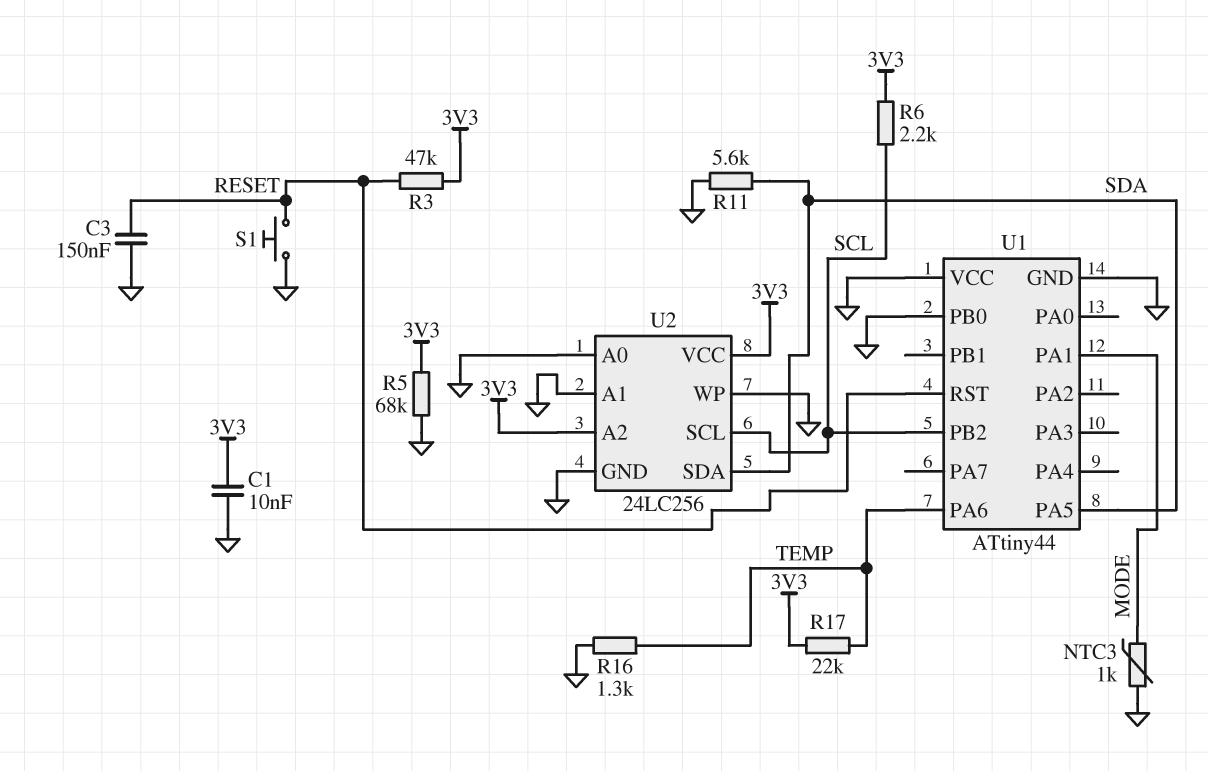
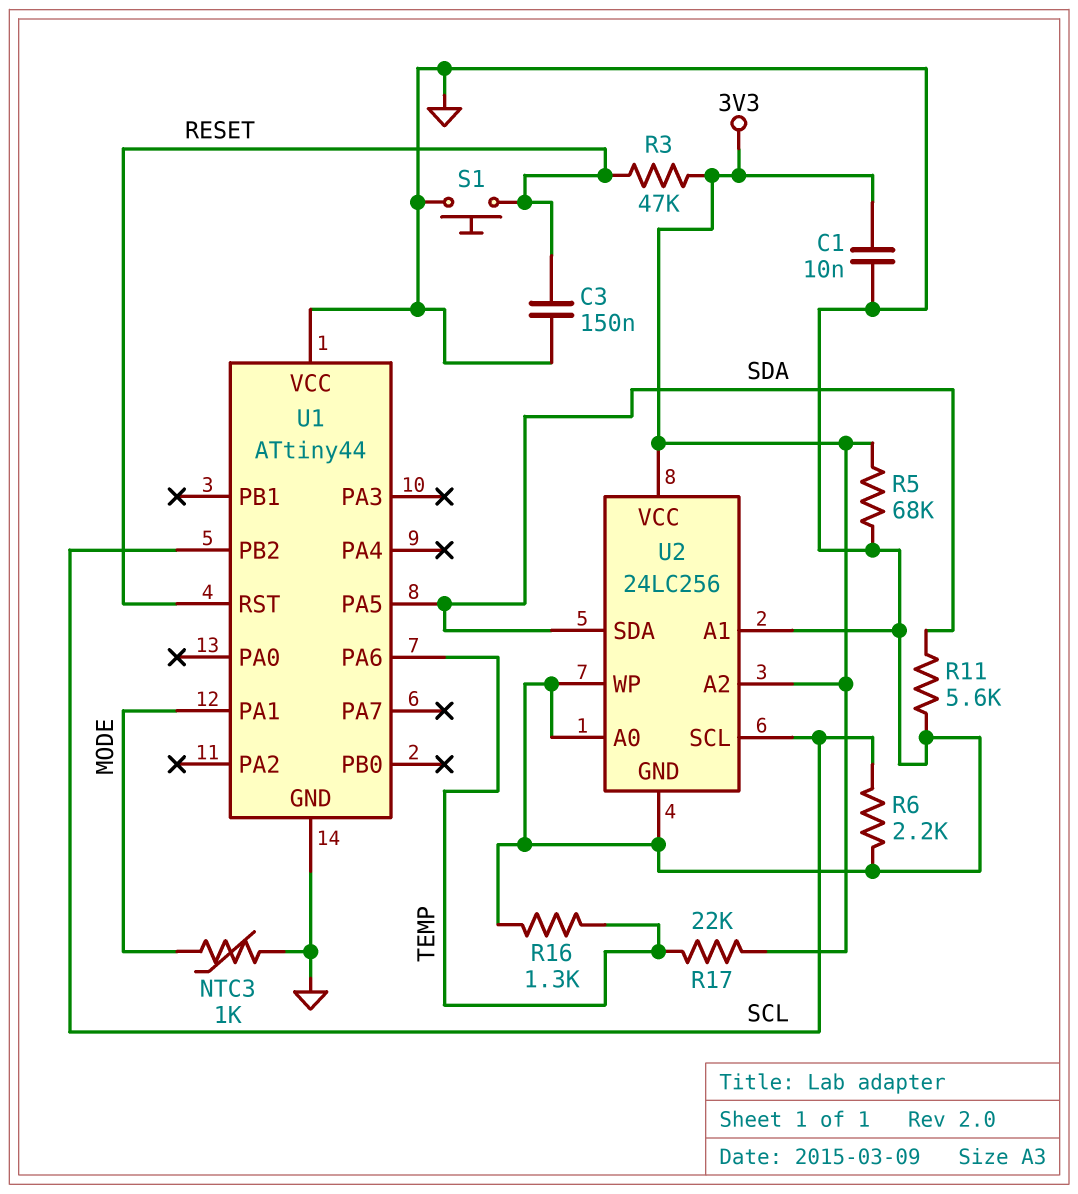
R6: 2.2k (3V3, SCL) -> 2.2k (GND, SCL)
U1 pin PB0: GND -> none

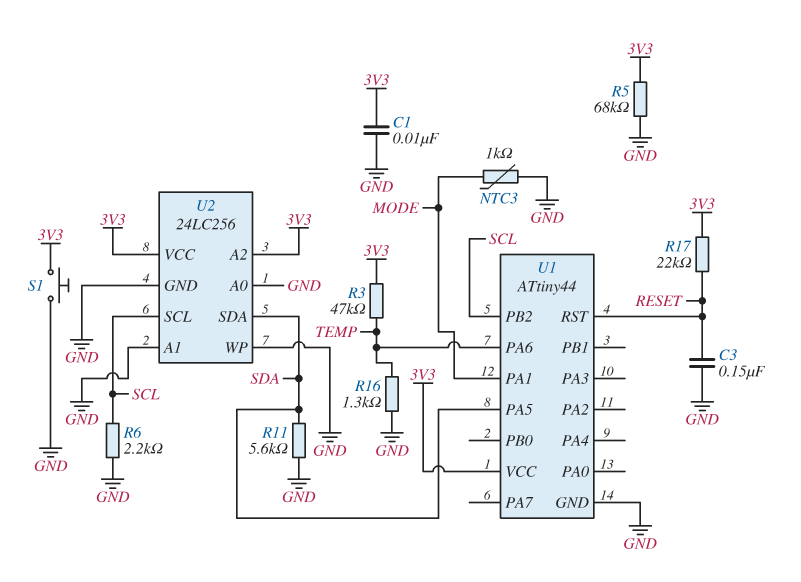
R3: 47k (3V3, RESET) -> 47k (3V3, TEMP)
R17: 22k (3V3, TEMP) -> 22k (3V3, RESET)
S1: button (GND, RESET) -> button (3V3, GND)
U1 pin VCC: GND -> 3V3

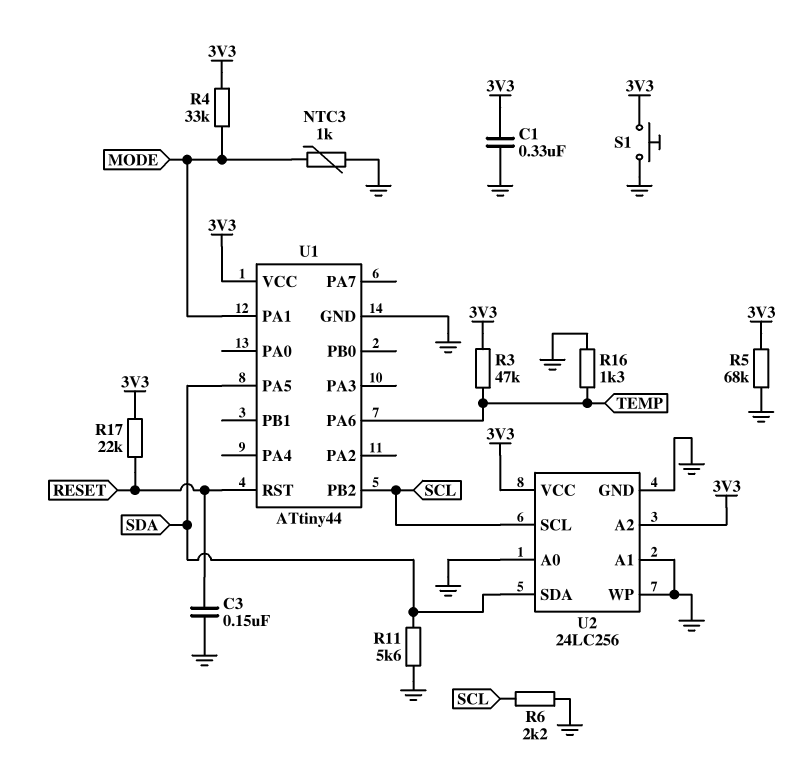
C1: 10nF (3V3, GND) -> 330nF (3V3, GND)
R4: none -> 33k (3V3, MODE)

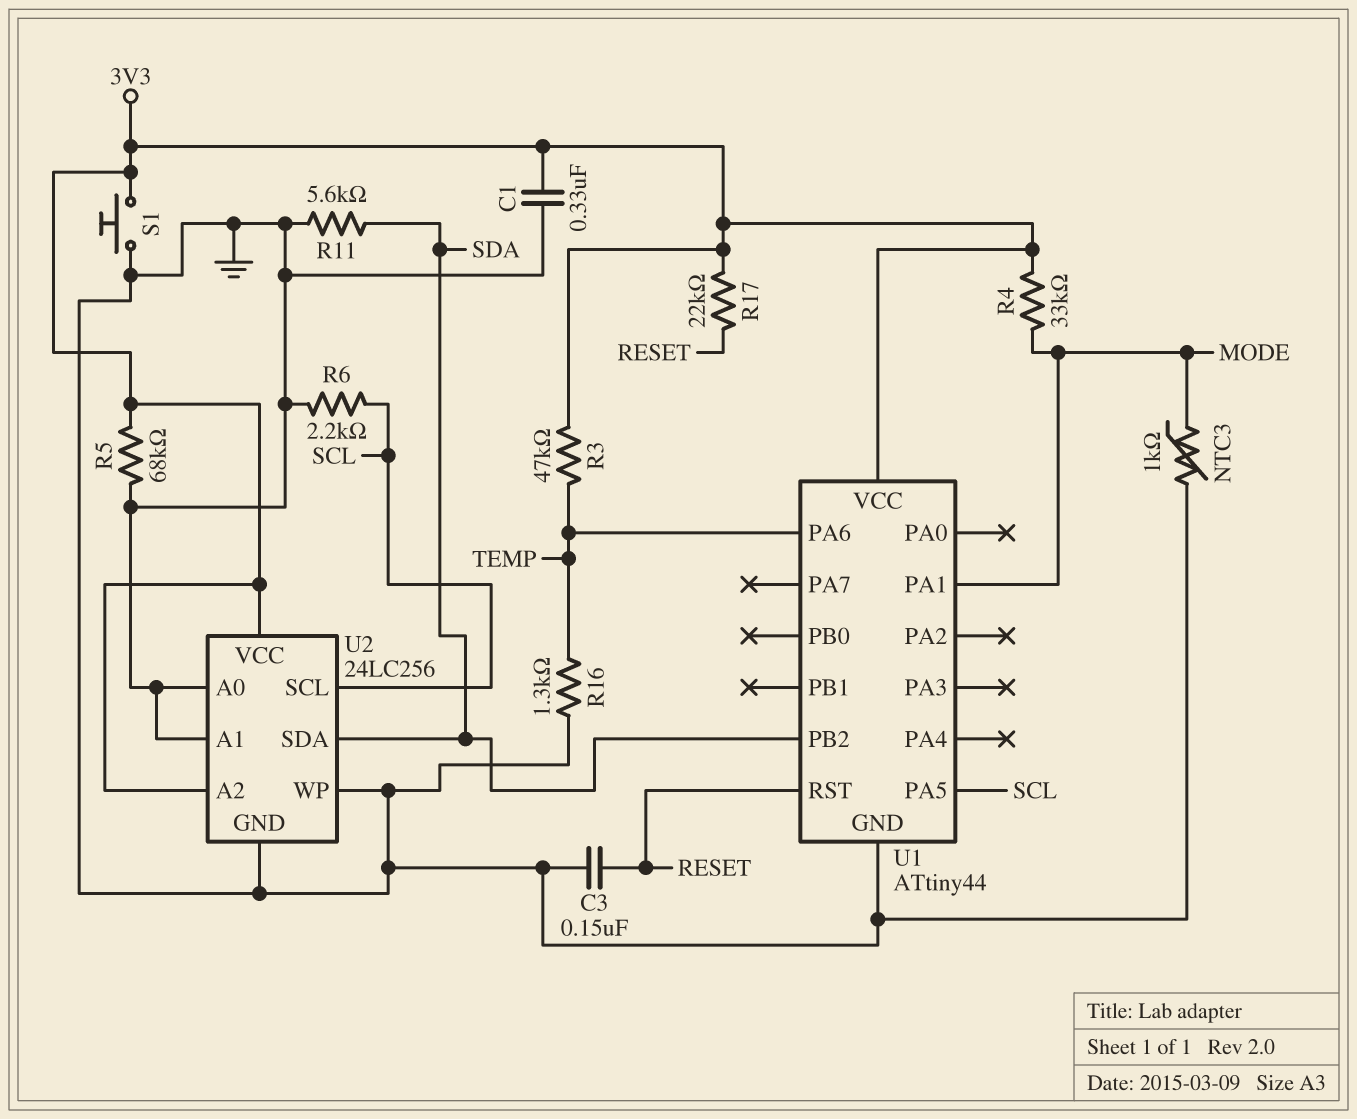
U1 pin PA5: SDA -> SCL
U1 pin PB2: SCL -> SDA

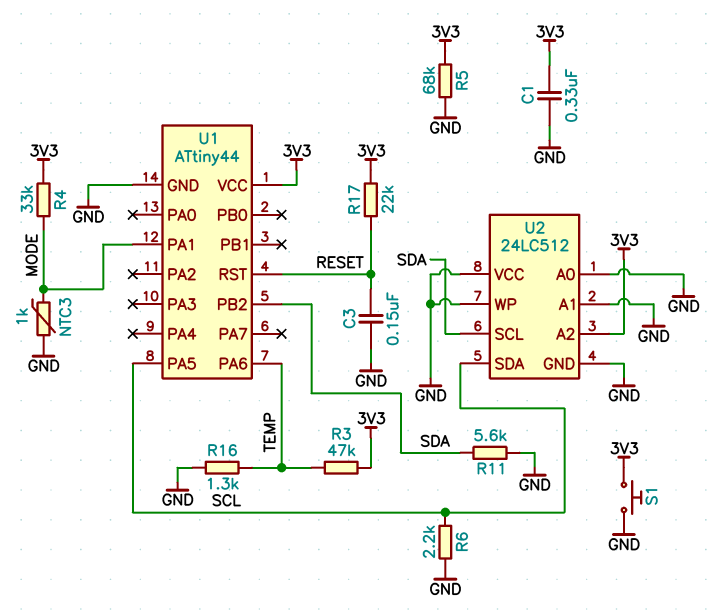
U2: 24LC256 -> 24LC512
U2 pin SCL: SCL -> SDA
U2 pin SDA: SDA -> SCL
U2 pin VCC: 3V3 -> GND

